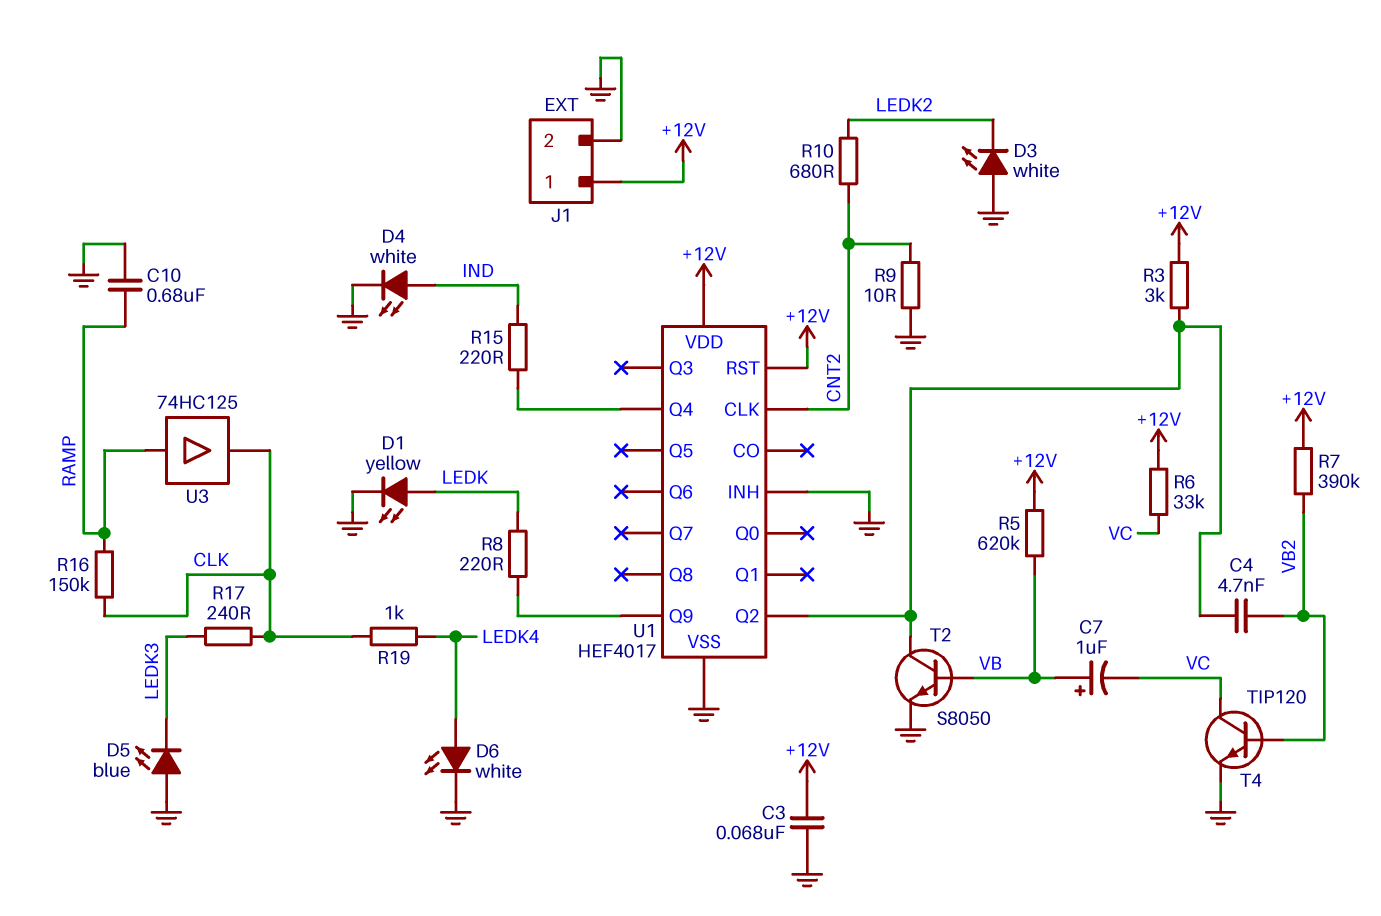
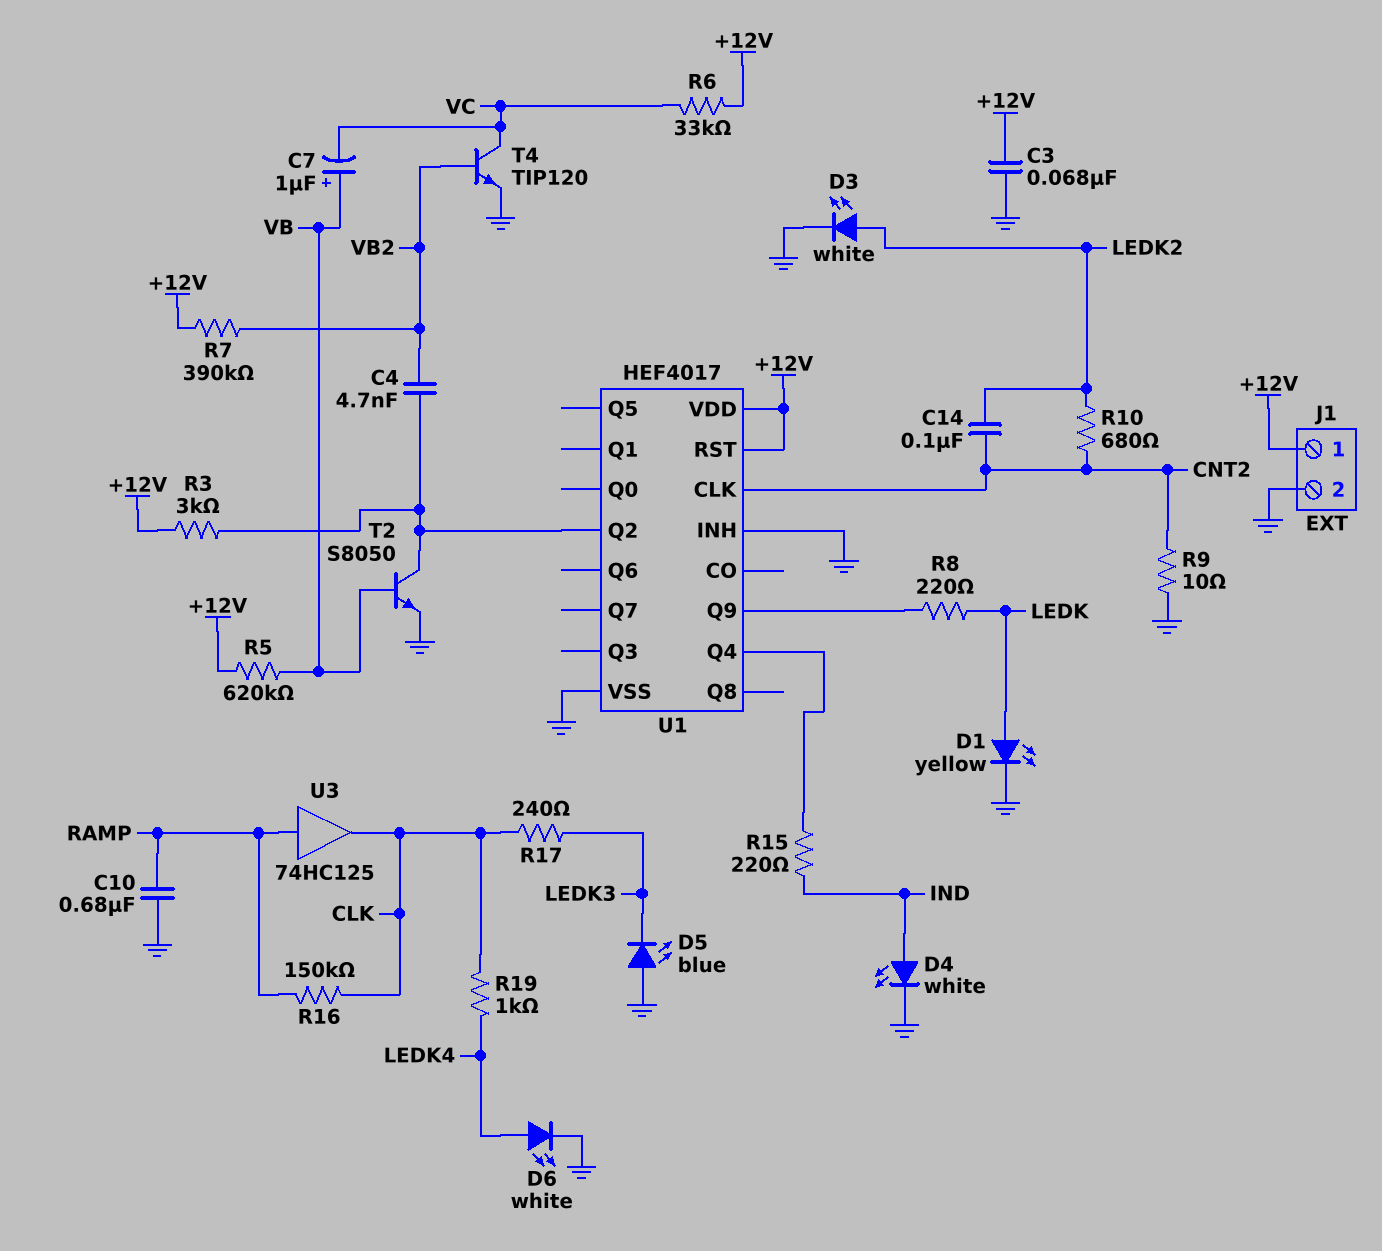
C14: none -> 100nF (CNT2, LEDK2)
D3: LED white (A GND, K LEDK2) -> LED white (A LEDK2, K GND)

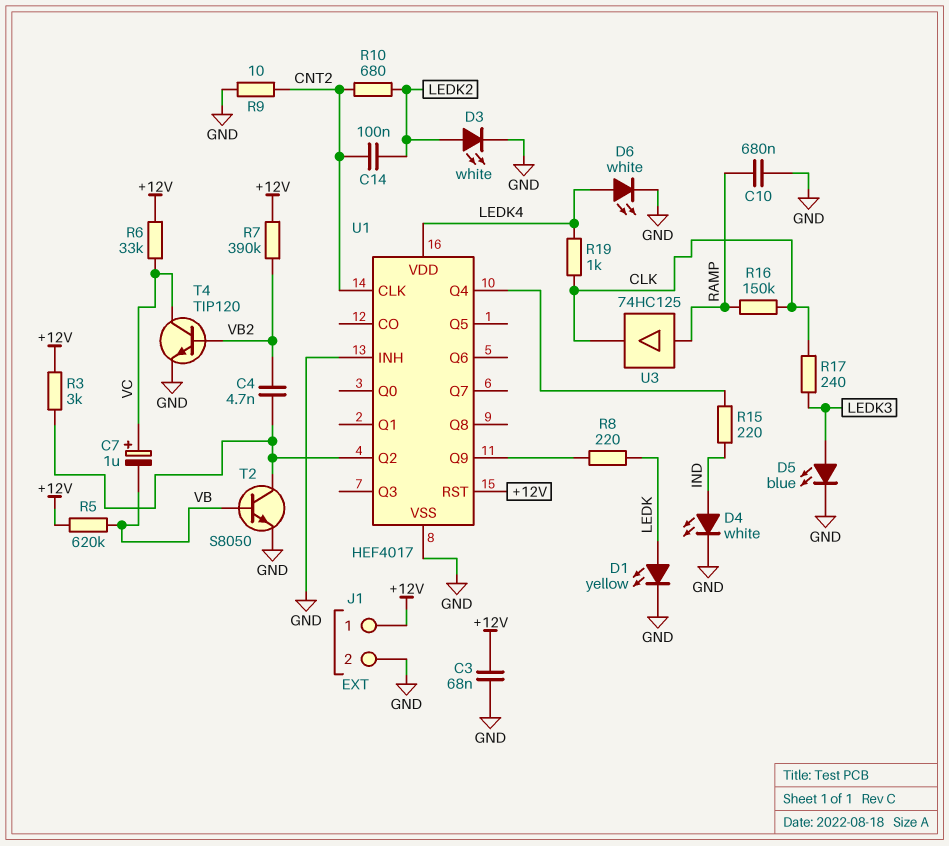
C7: 1uF (plus VB, minus VC) -> 1uF (plus VC, minus VB)
D5: LED blue (A GND, K LEDK3) -> LED blue (A LEDK3, K GND)
U1 pin VDD: +12V -> LEDK4

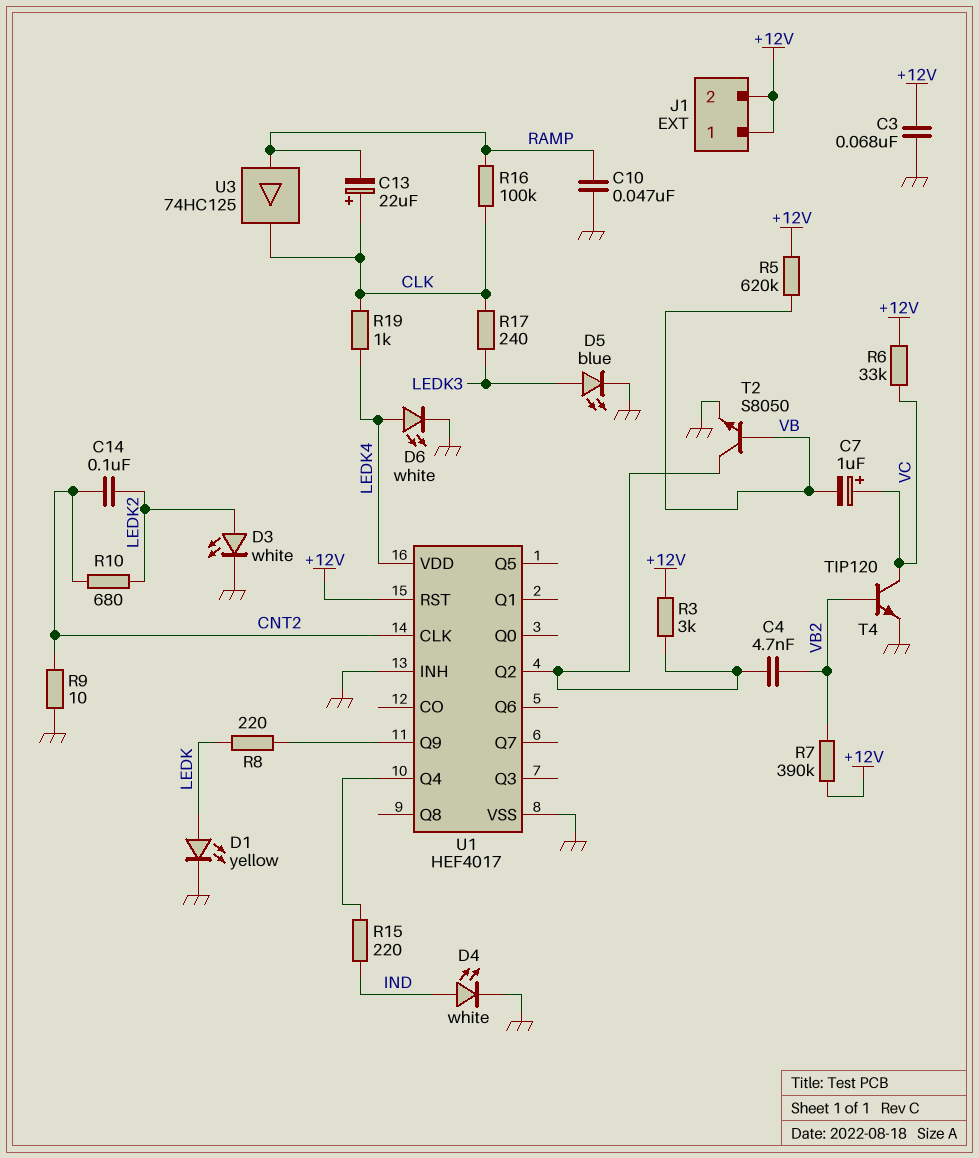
C10: 680nF (GND, RAMP) -> 47nF (GND, RAMP)
C13: none -> 22uF (plus CLK, minus RAMP)
J1 pin 2: GND -> +12V
R16: 150k (CLK, RAMP) -> 100k (CLK, RAMP)

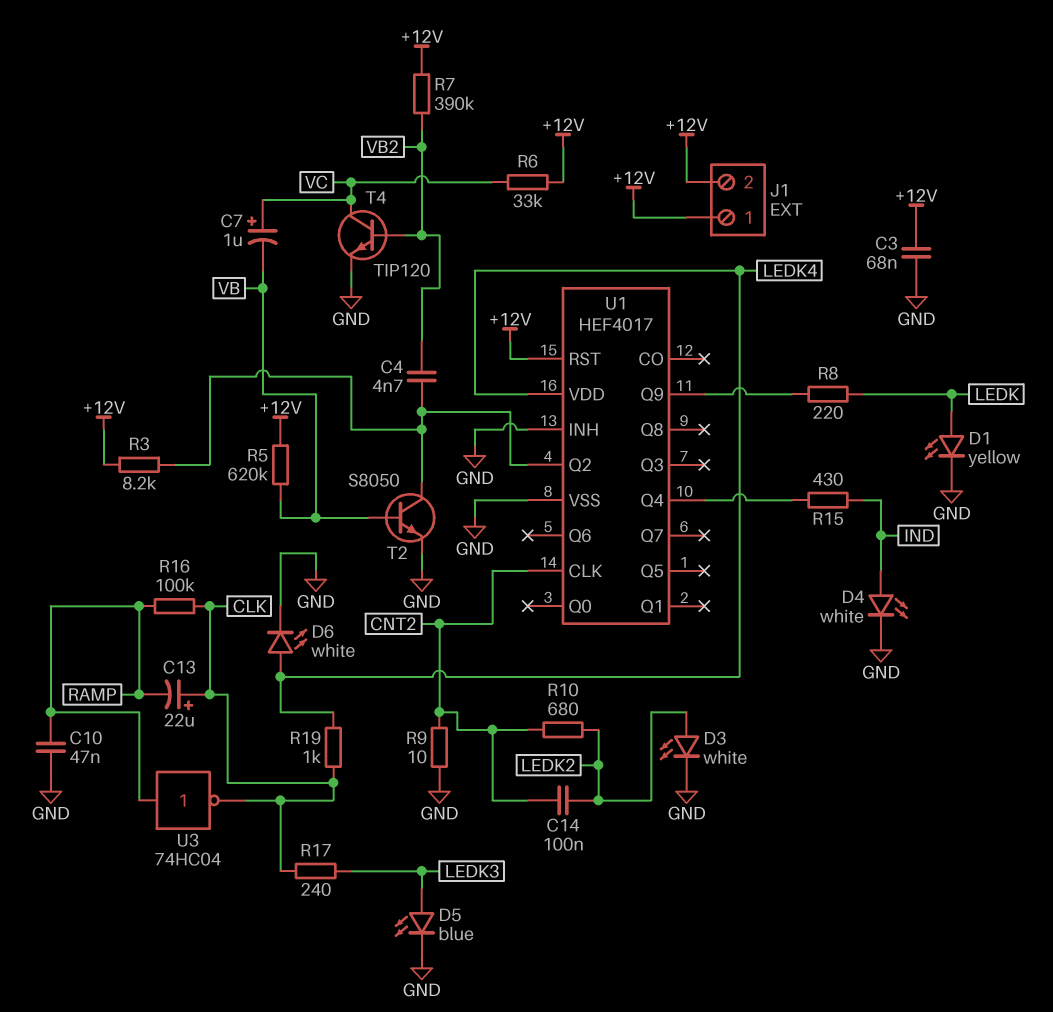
R3: 3k (+12V, U1/Q2) -> 8.2k (+12V, U1/Q2)
R15: 220 (IND, U1/Q4) -> 430 (IND, U1/Q4)
U3: buffer 74HC125 (in RAMP, out CLK) -> NOT 74HC04 (in RAMP, out CLK)

